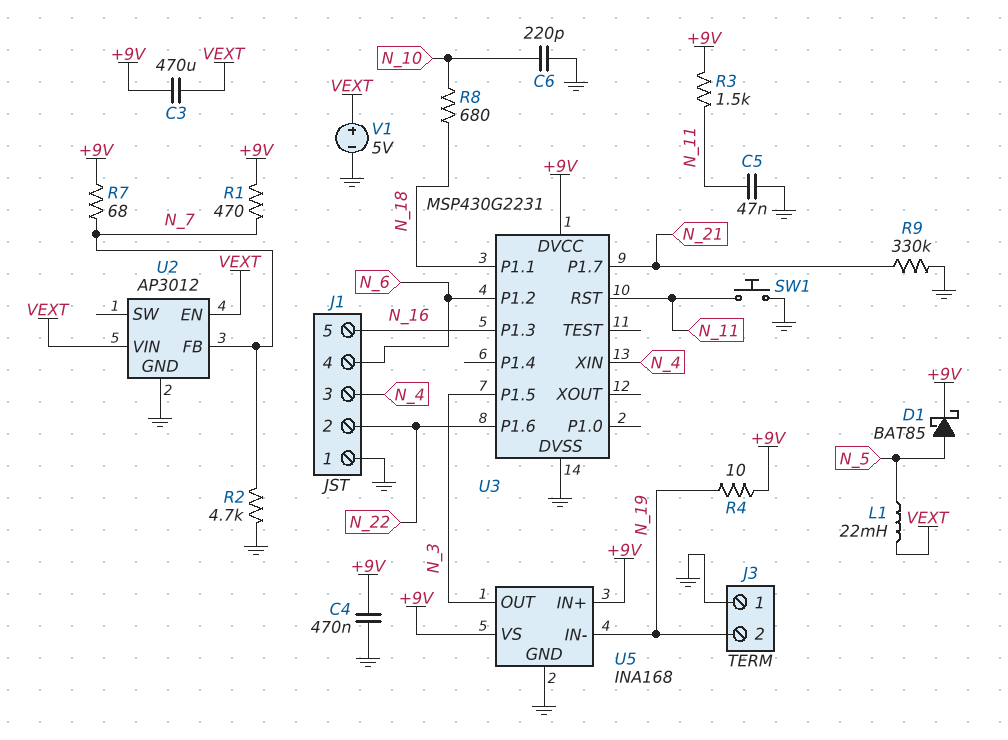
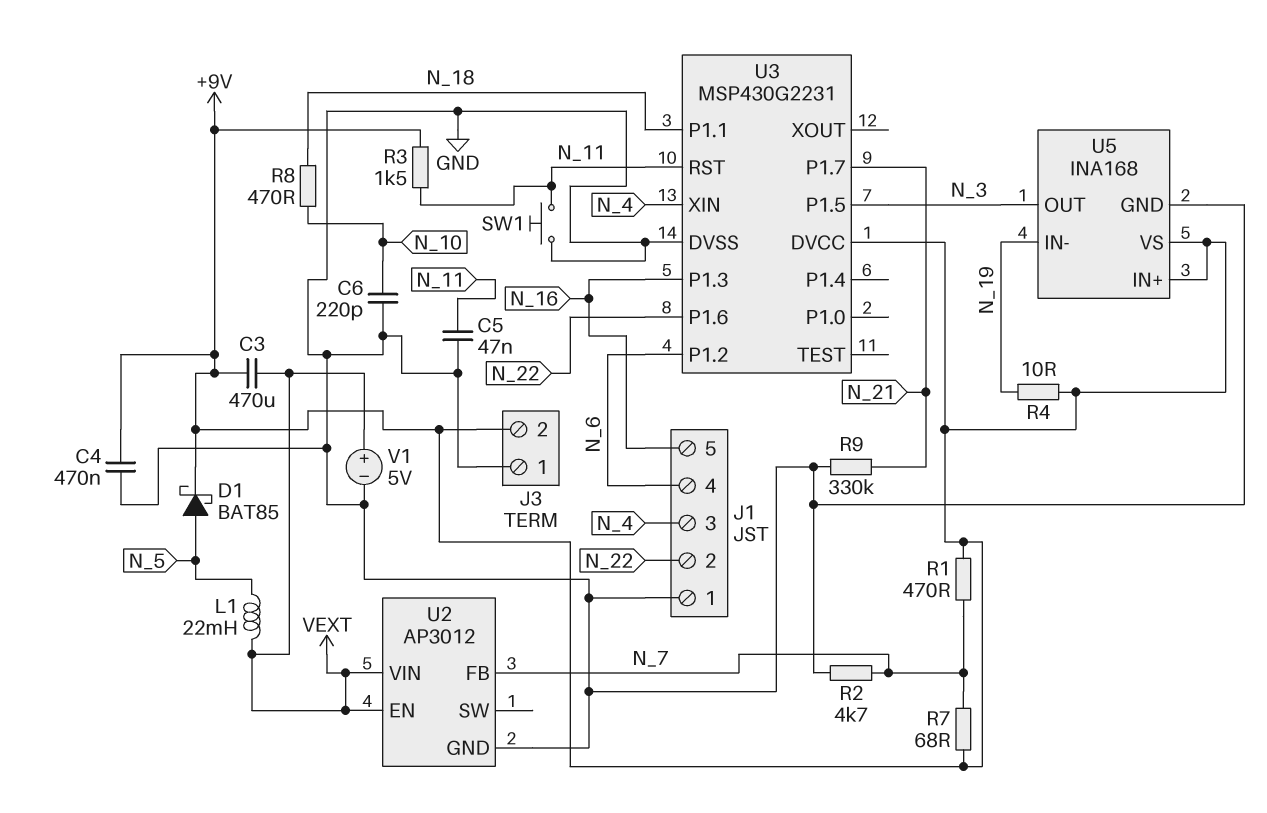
J3 pin 2: N_19 -> +9V
R8: 680 (N_10, N_18) -> 470 (N_10, N_18)

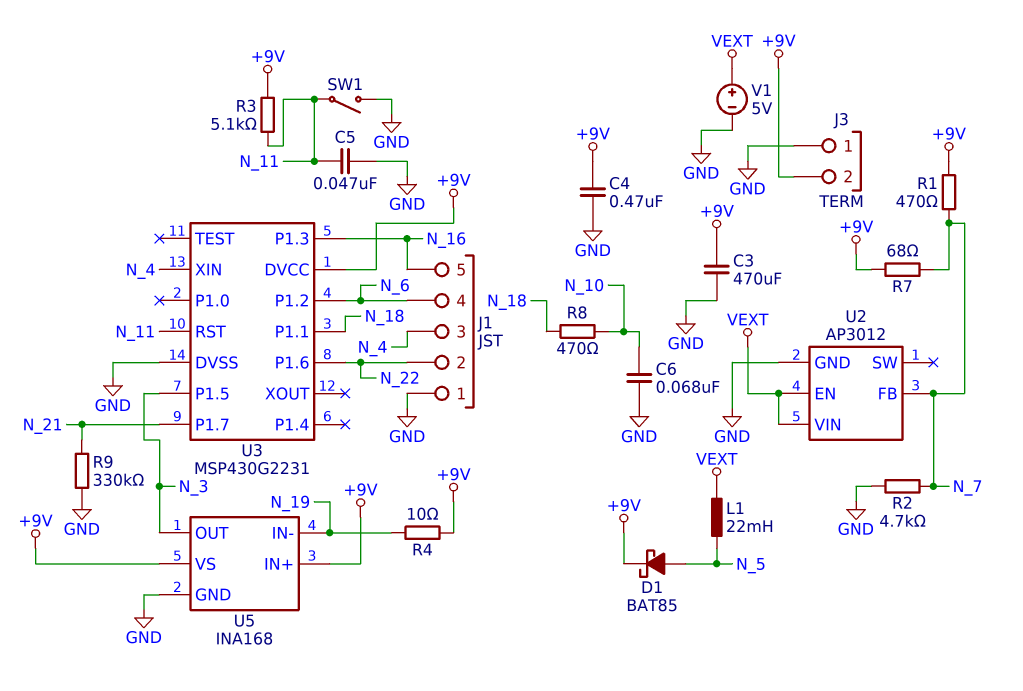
C3: 470uF (+9V, VEXT) -> 470uF (+9V, GND)
C6: 220pF (GND, N_10) -> 68nF (GND, N_10)
R3: 1.5k (+9V, N_11) -> 5.1k (+9V, N_11)
SW1: button (GND, N_11) -> switch (GND, N_11)

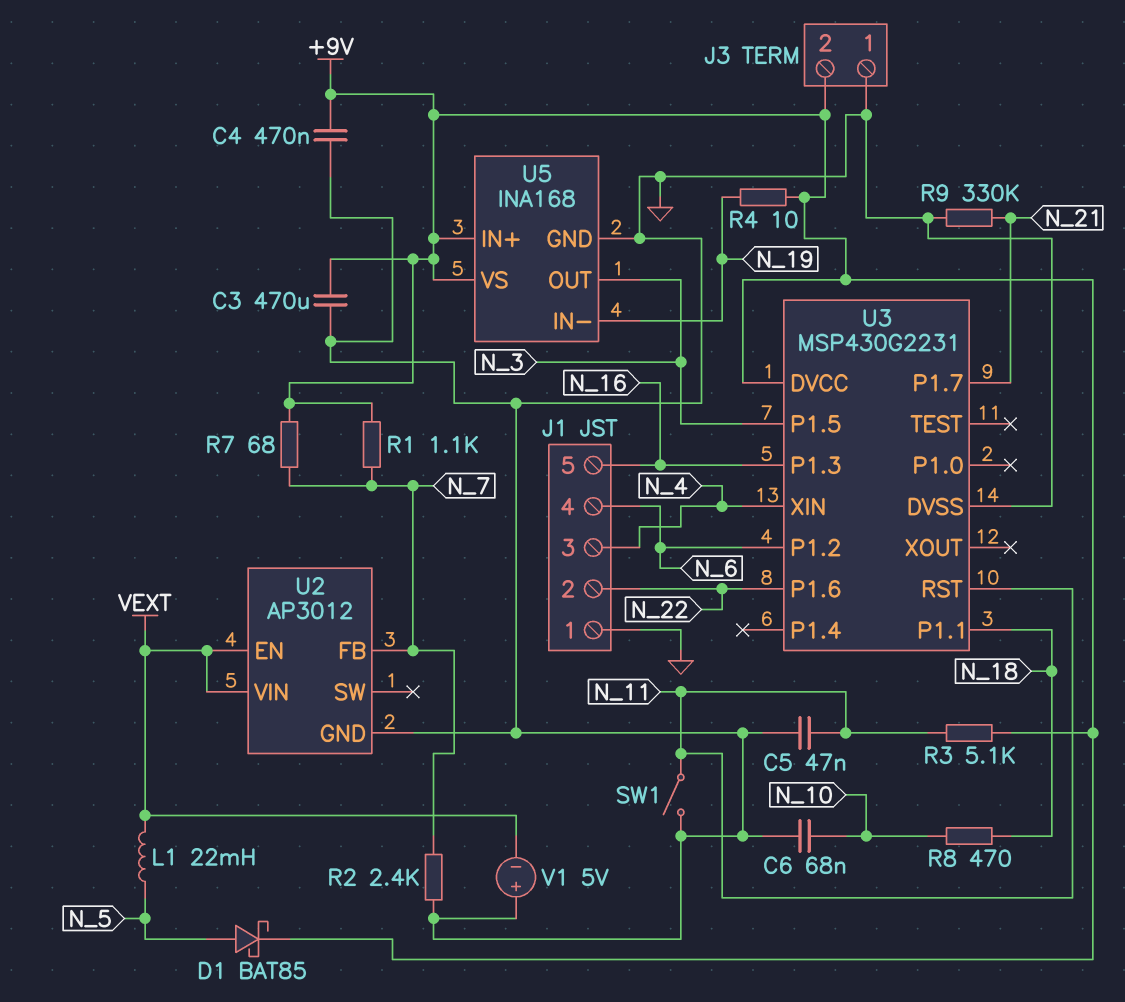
R1: 470 (+9V, N_7) -> 1.1k (+9V, N_7)
R2: 4.7k (GND, N_7) -> 2.4k (GND, N_7)
V1: 5V (plus VEXT, minus GND) -> 5V (plus GND, minus VEXT)

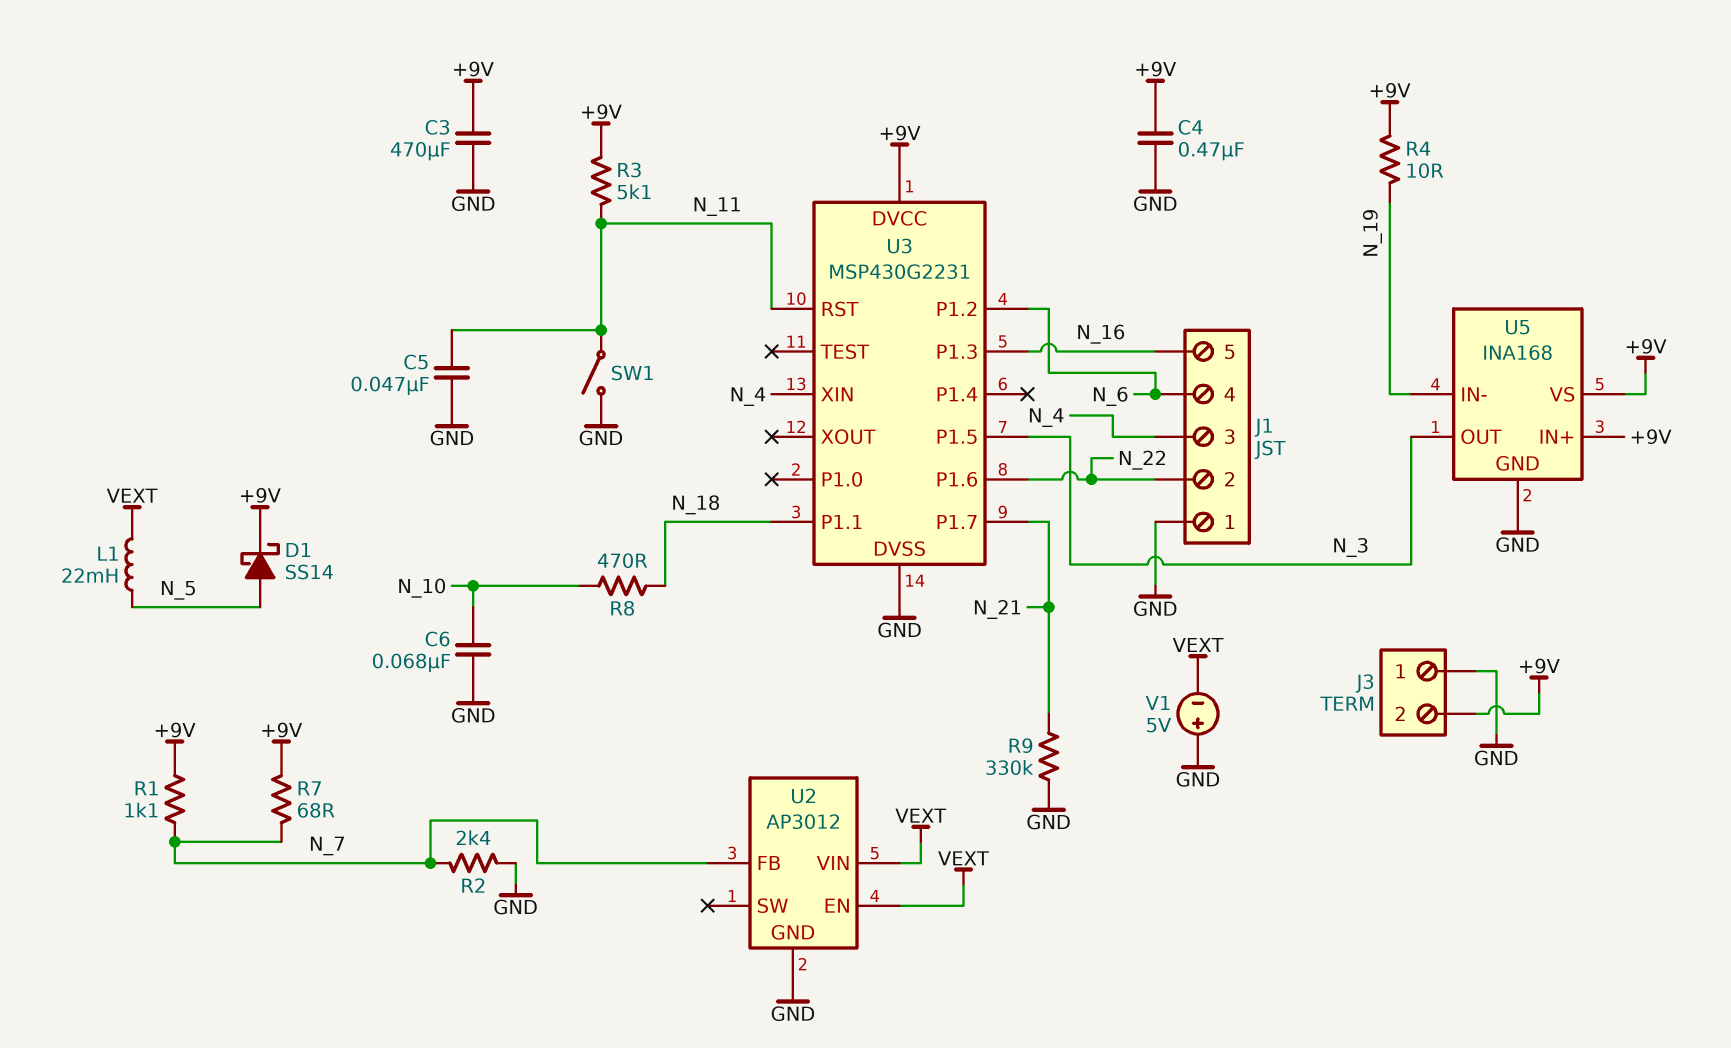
D1: schottky BAT85 (A N_5, K +9V) -> schottky SS14 (A N_5, K +9V)

